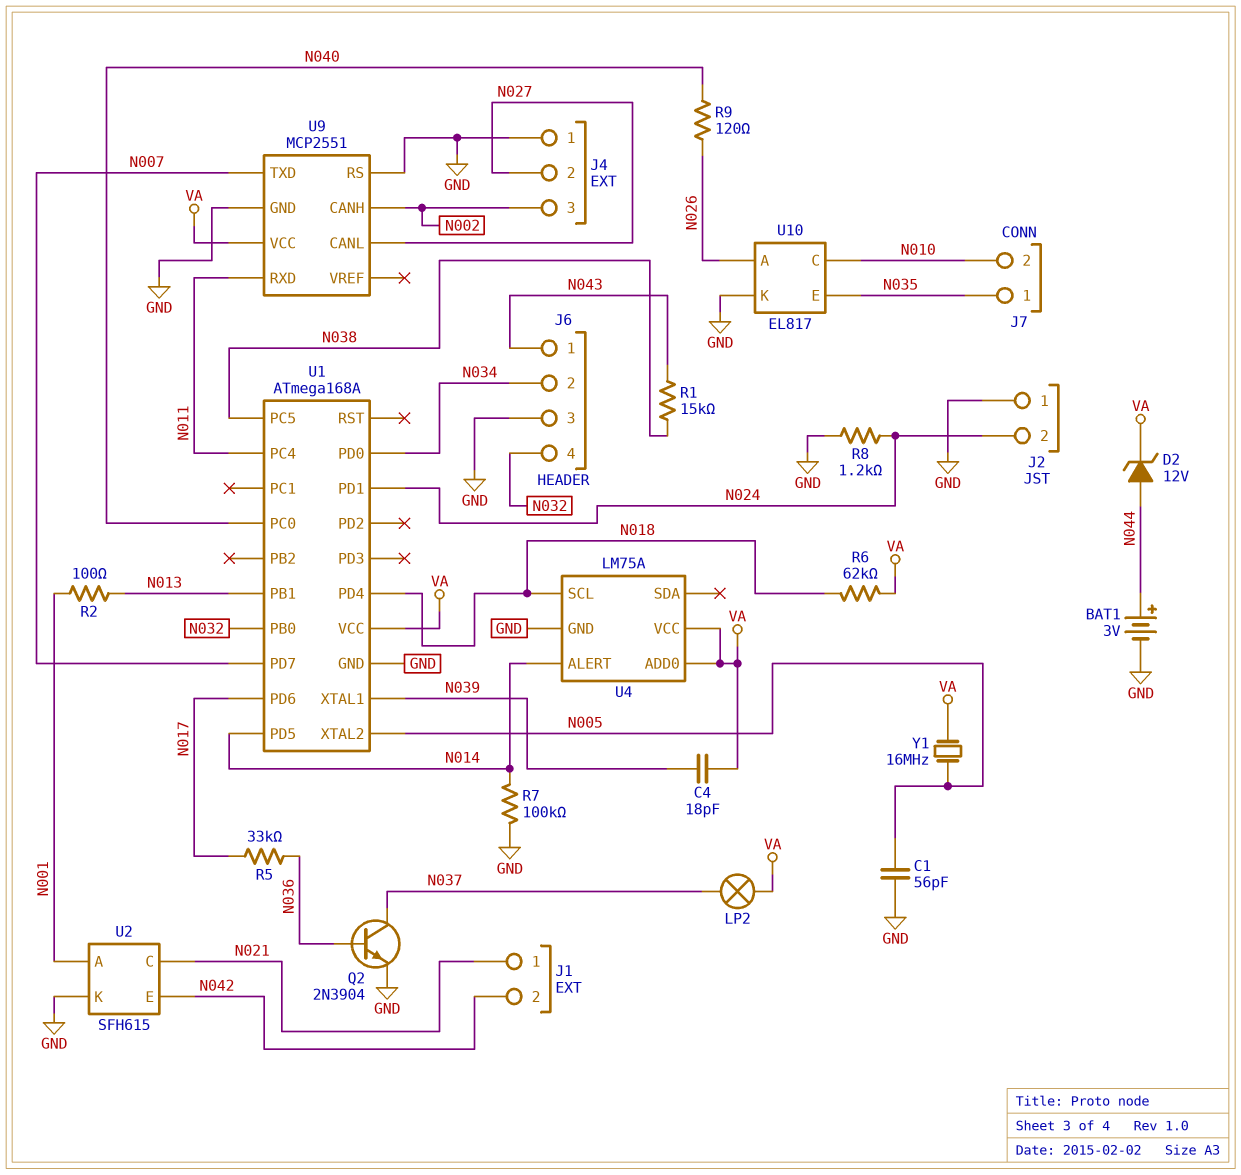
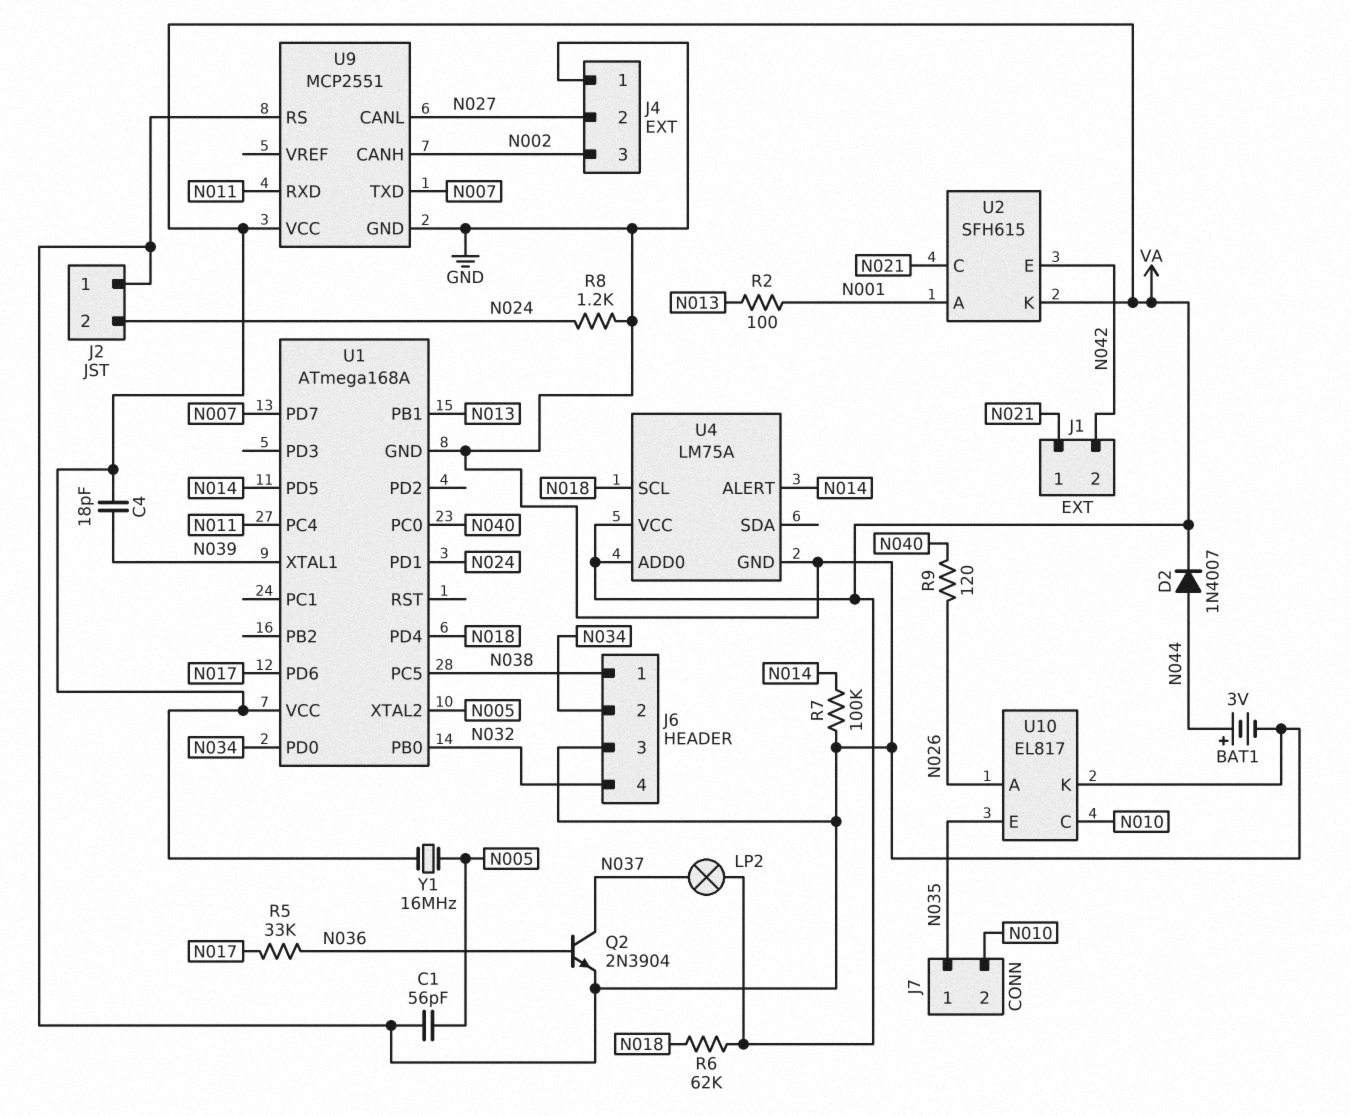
D2: zener 12V (A N044, K VA) -> diode 1N4007 (A N044, K VA)
J6 pin 1: N043 -> N038
R1: 15k (N038, N043) -> none
U2 pin K: GND -> VA

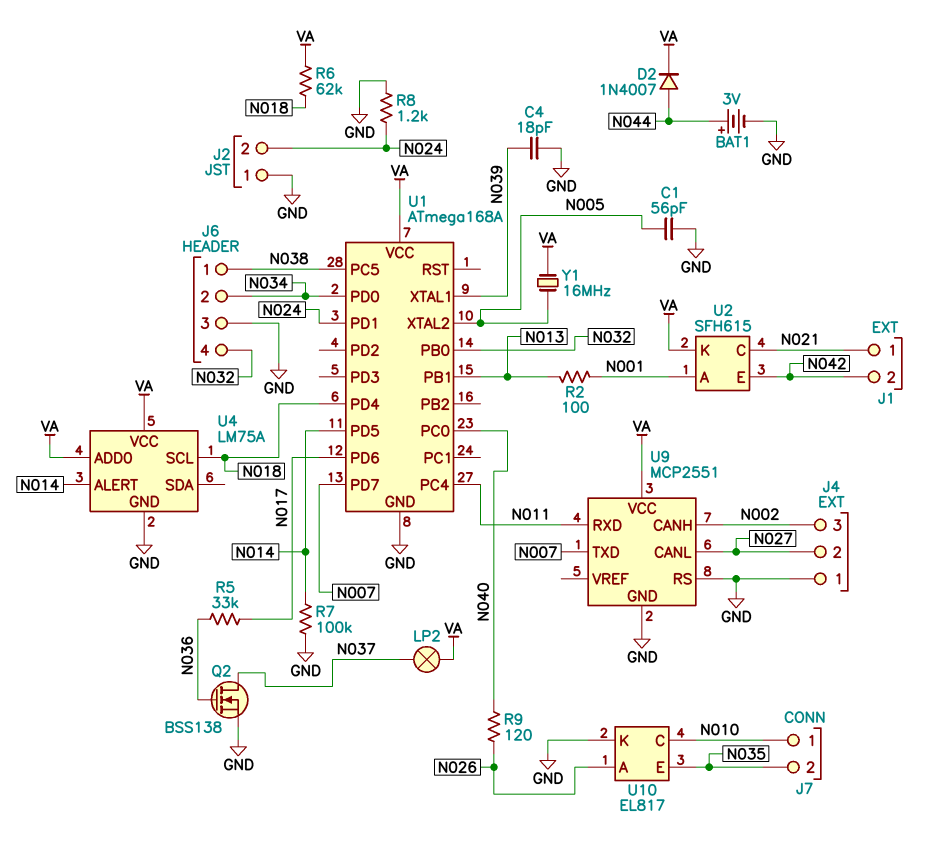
C4: 18pF (N039, VA) -> 18pF (GND, N039)
J7 pin 1: N035 -> N010
J7 pin 2: N010 -> N035
Q2: NPN 2N3904 (B N036, C N037, E GND) -> NMOS BSS138 (G N036, D N037, S GND)

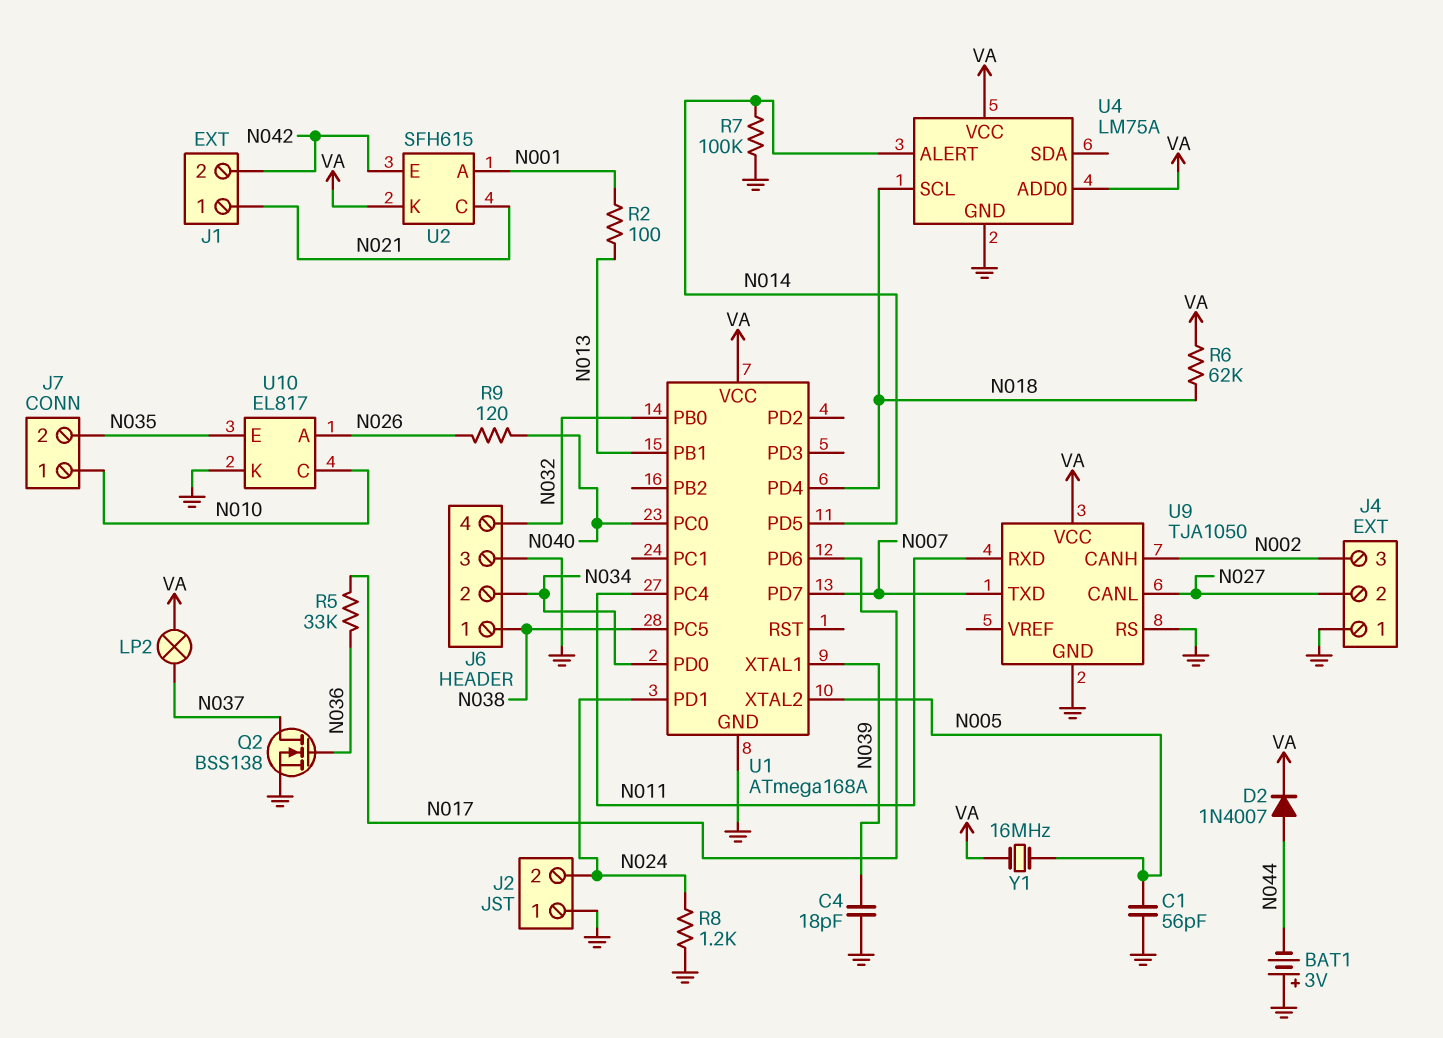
BAT1: 3V (plus N044, minus GND) -> 3V (plus GND, minus N044)
U9: MCP2551 -> TJA1050

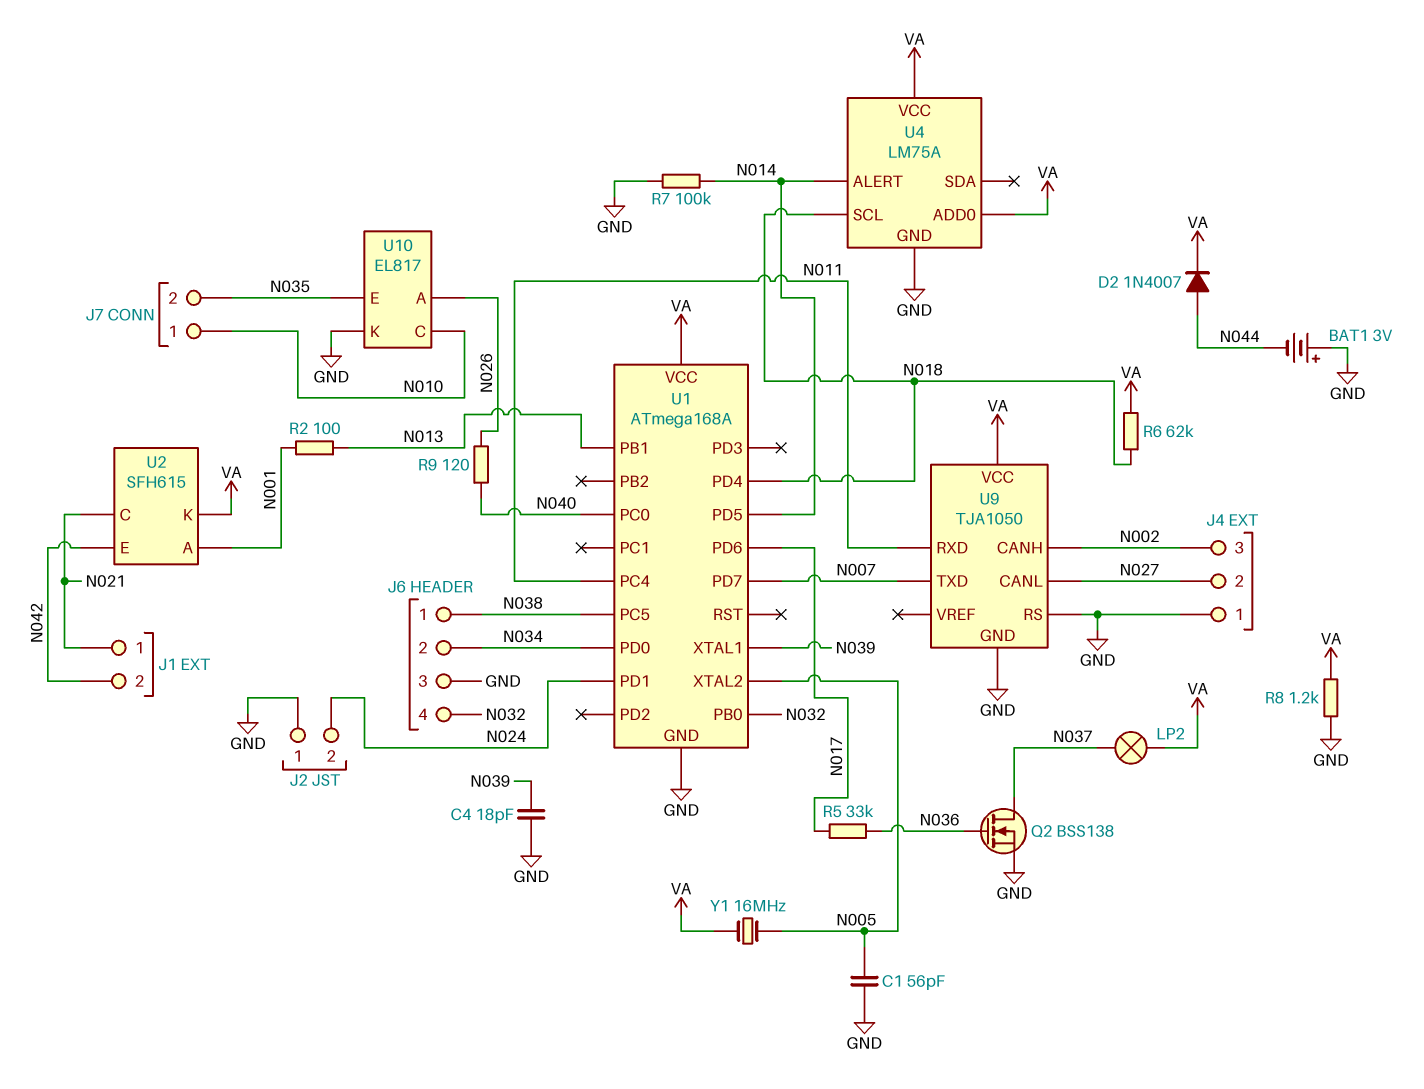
R8: 1.2k (GND, N024) -> 1.2k (GND, VA)

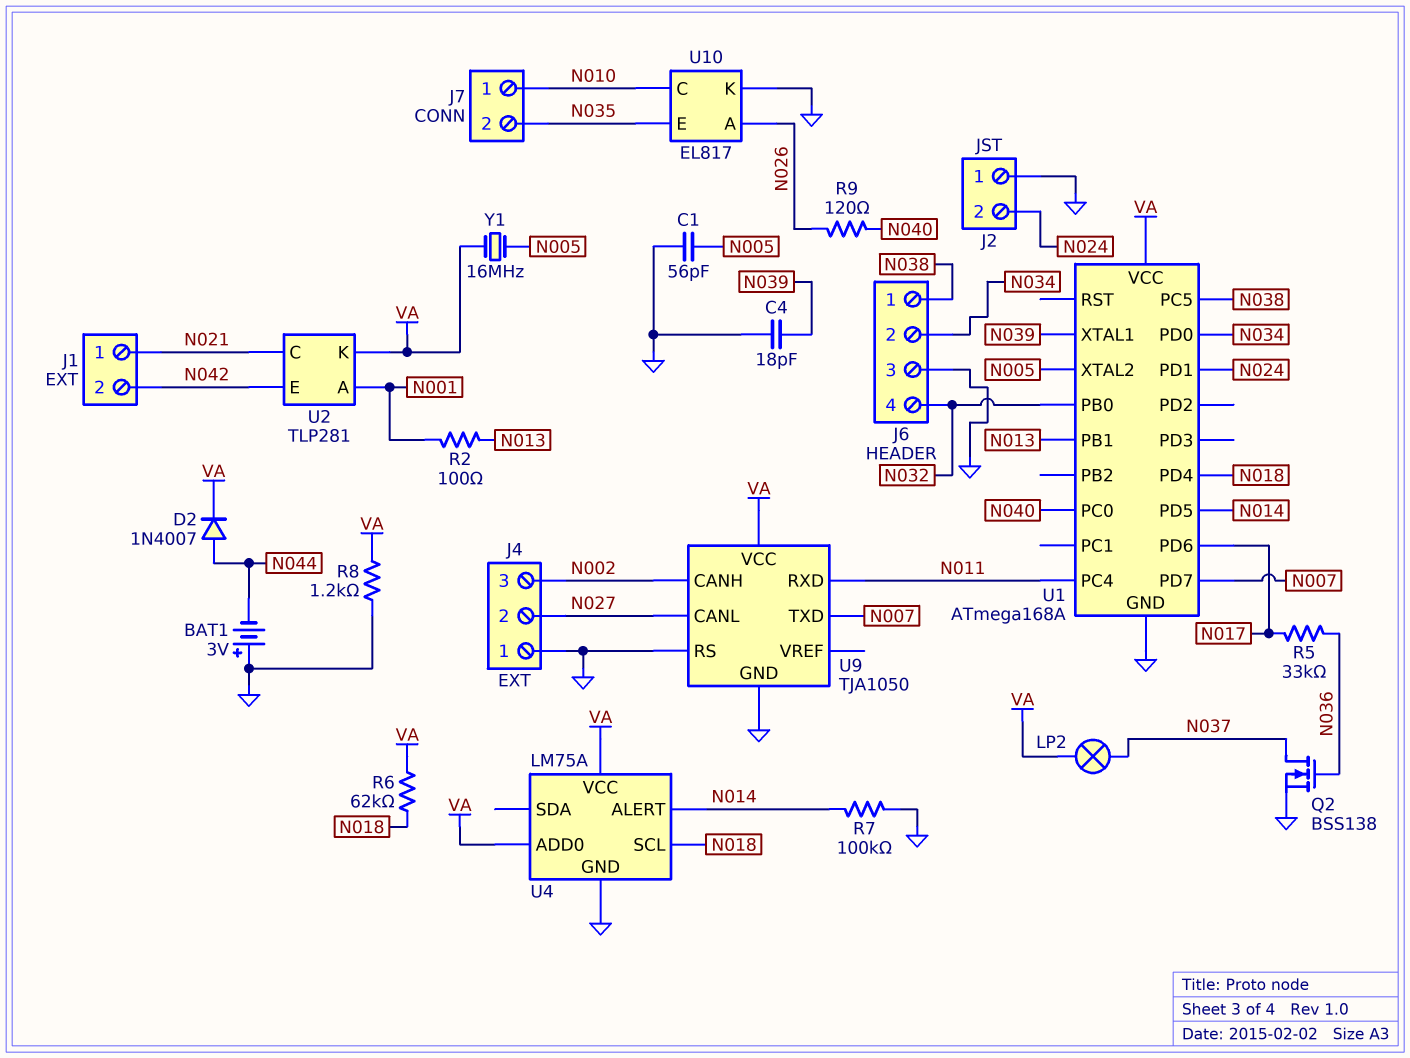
U2: SFH615 -> TLP281

